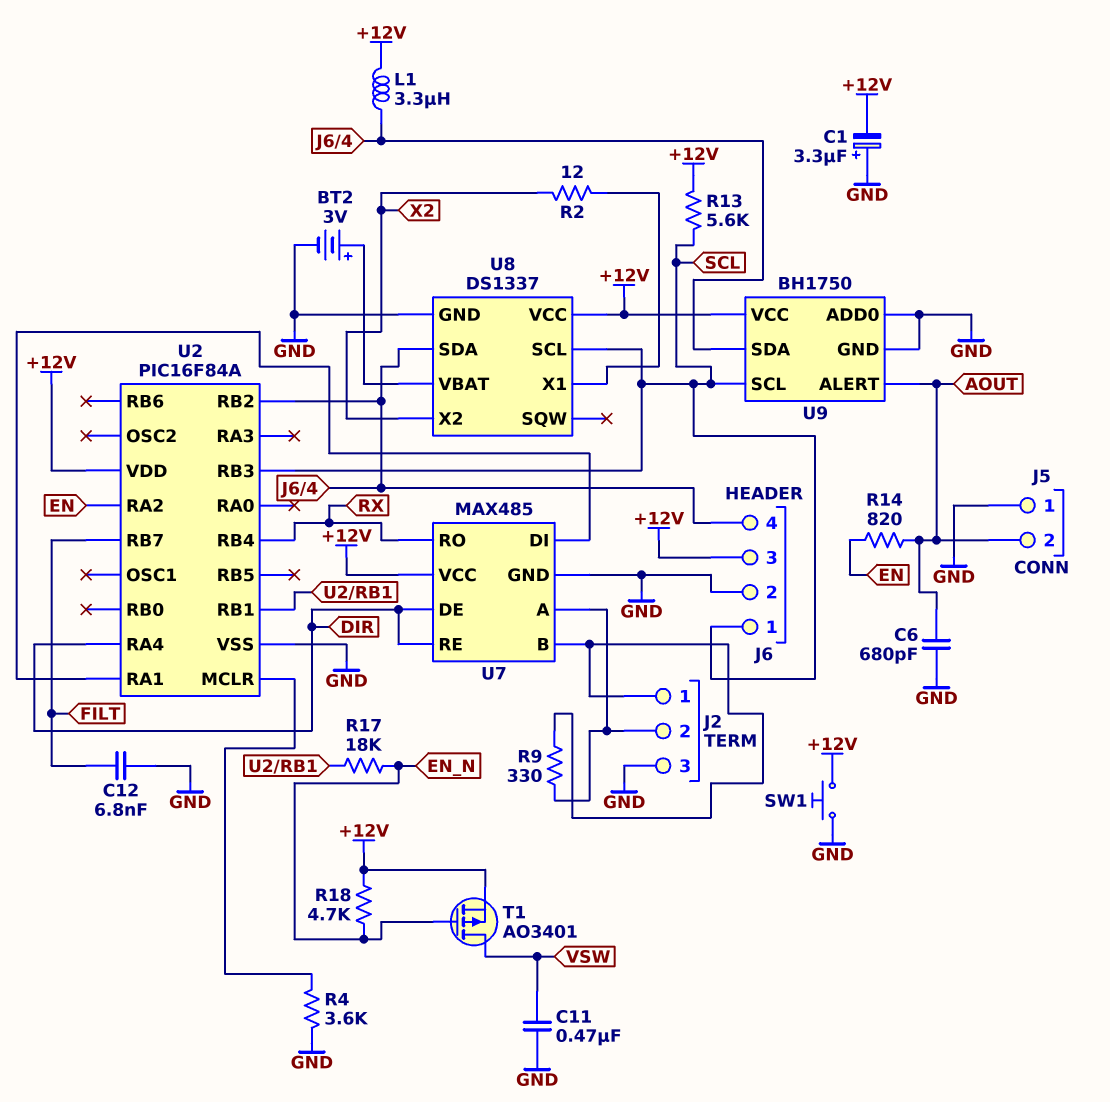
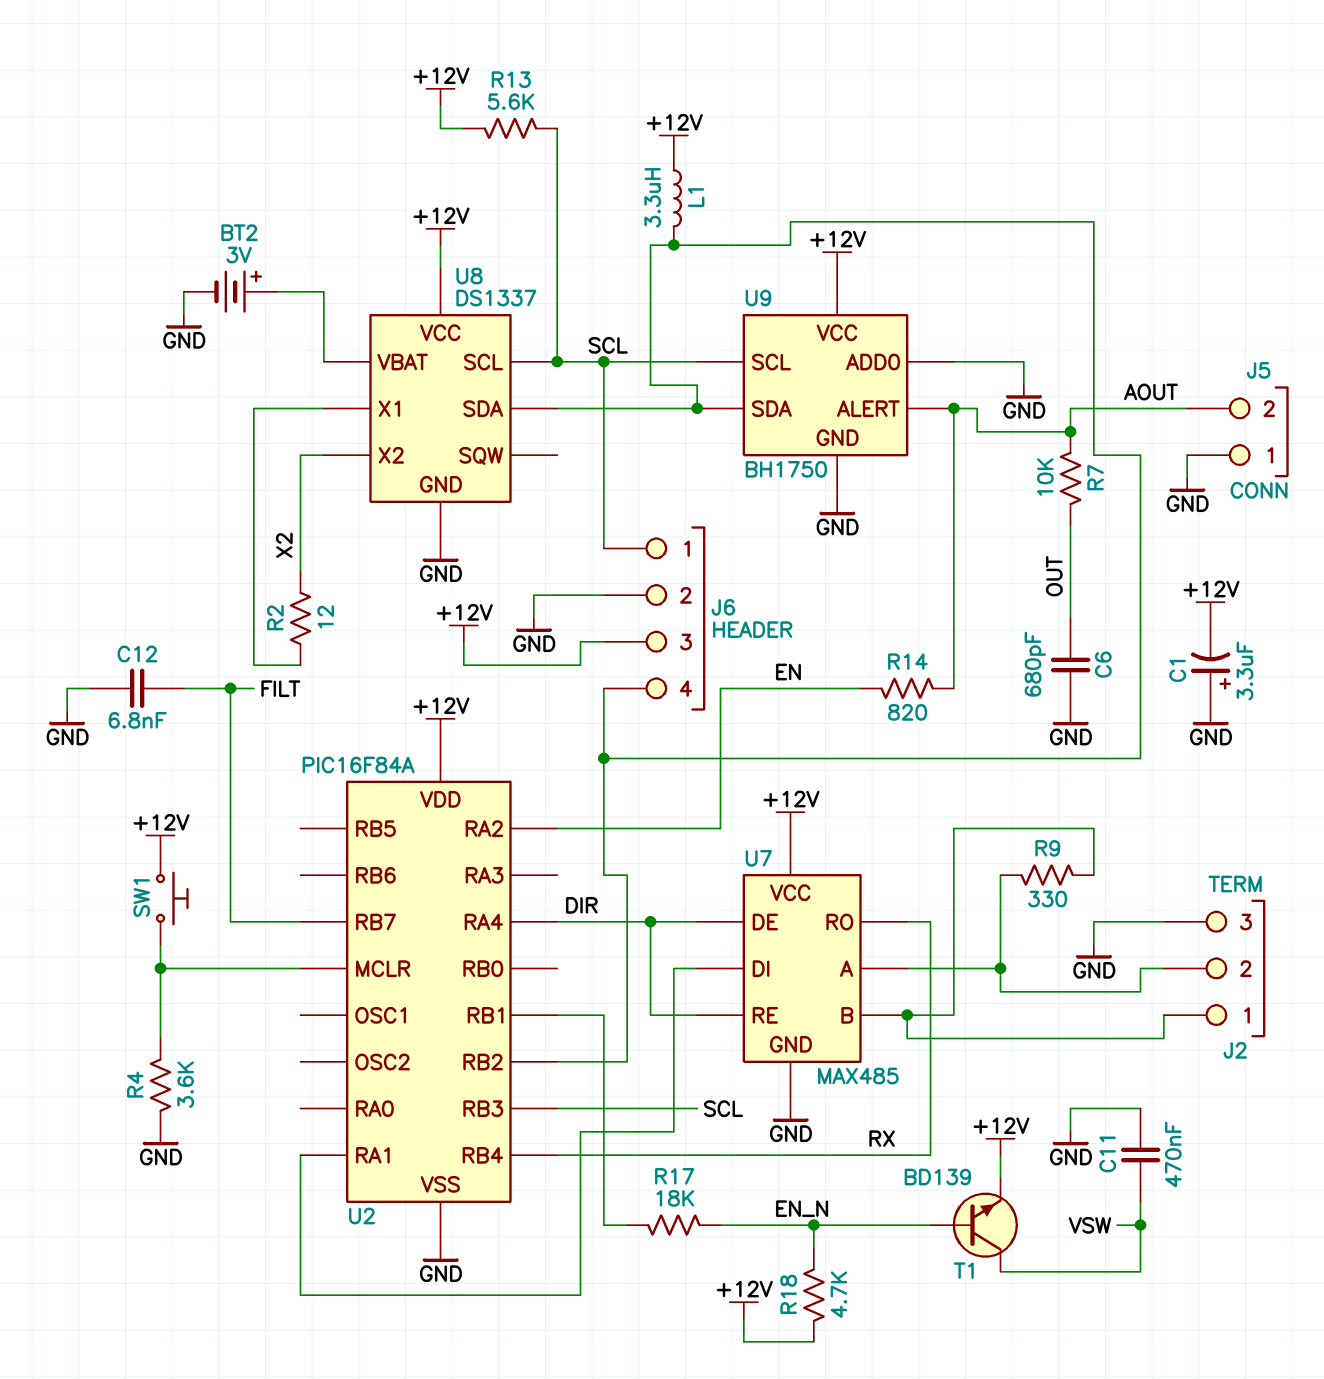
C6: 680pF (AOUT, GND) -> 680pF (GND, OUT)
R7: none -> 10k (AOUT, OUT)
SW1: button (+12V, GND) -> button (+12V, U2/MCLR)
T1: PMOS AO3401 (G EN_N, D VSW, S +12V) -> NPN BD139 (B EN_N, C VSW, E +12V)

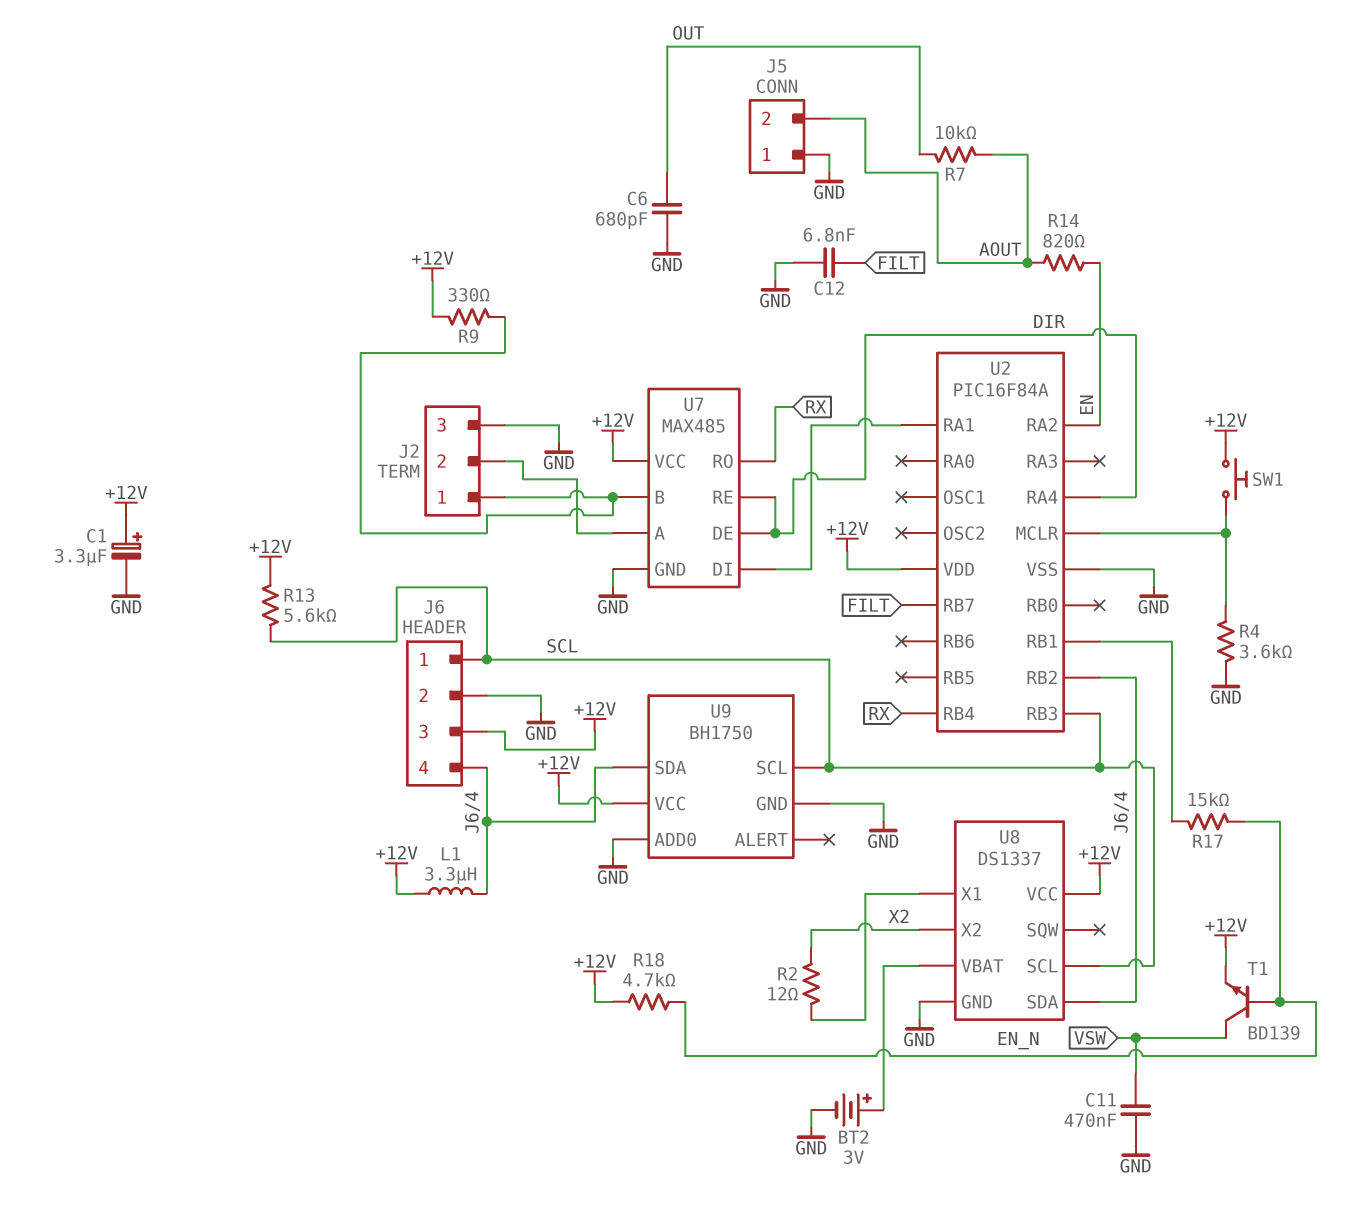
C1: 3.3uF (plus GND, minus +12V) -> 3.3uF (plus +12V, minus GND)
R9: 330 (J2/1, J2/2) -> 330 (+12V, J2/1)
R17: 18k (EN_N, U2/RB1) -> 15k (EN_N, U2/RB1)
U9 pin ALERT: AOUT -> none

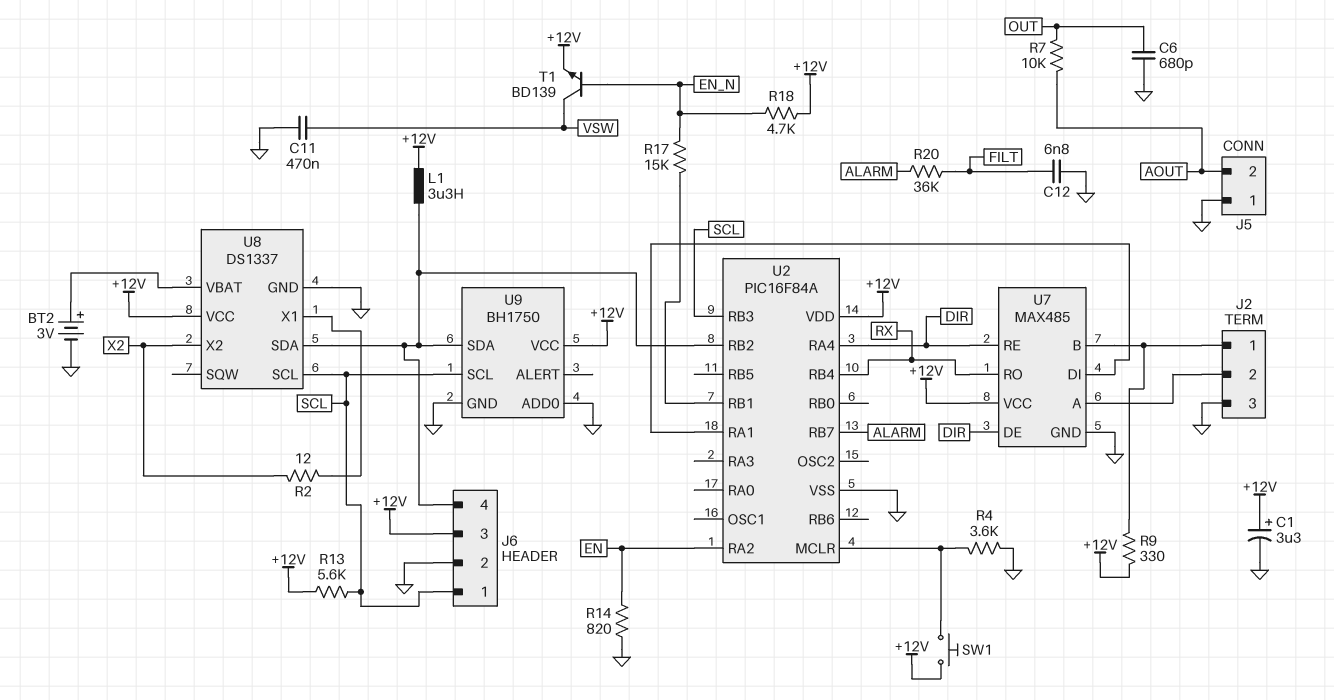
R14: 820 (AOUT, EN) -> 820 (EN, GND)
R20: none -> 36k (ALARM, FILT)
U2 pin RB7: FILT -> ALARM

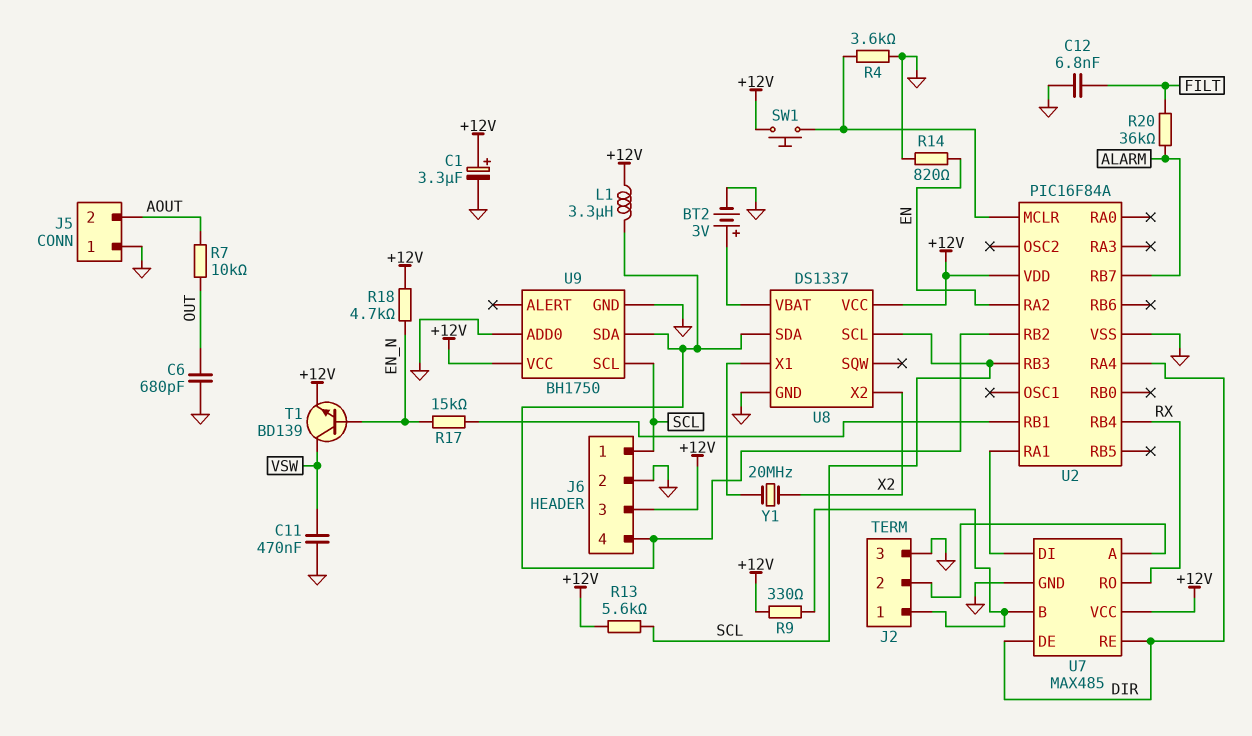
R2: 12 (U8/X1, X2) -> none
Y1: none -> 20MHz (U8/X1, X2)

